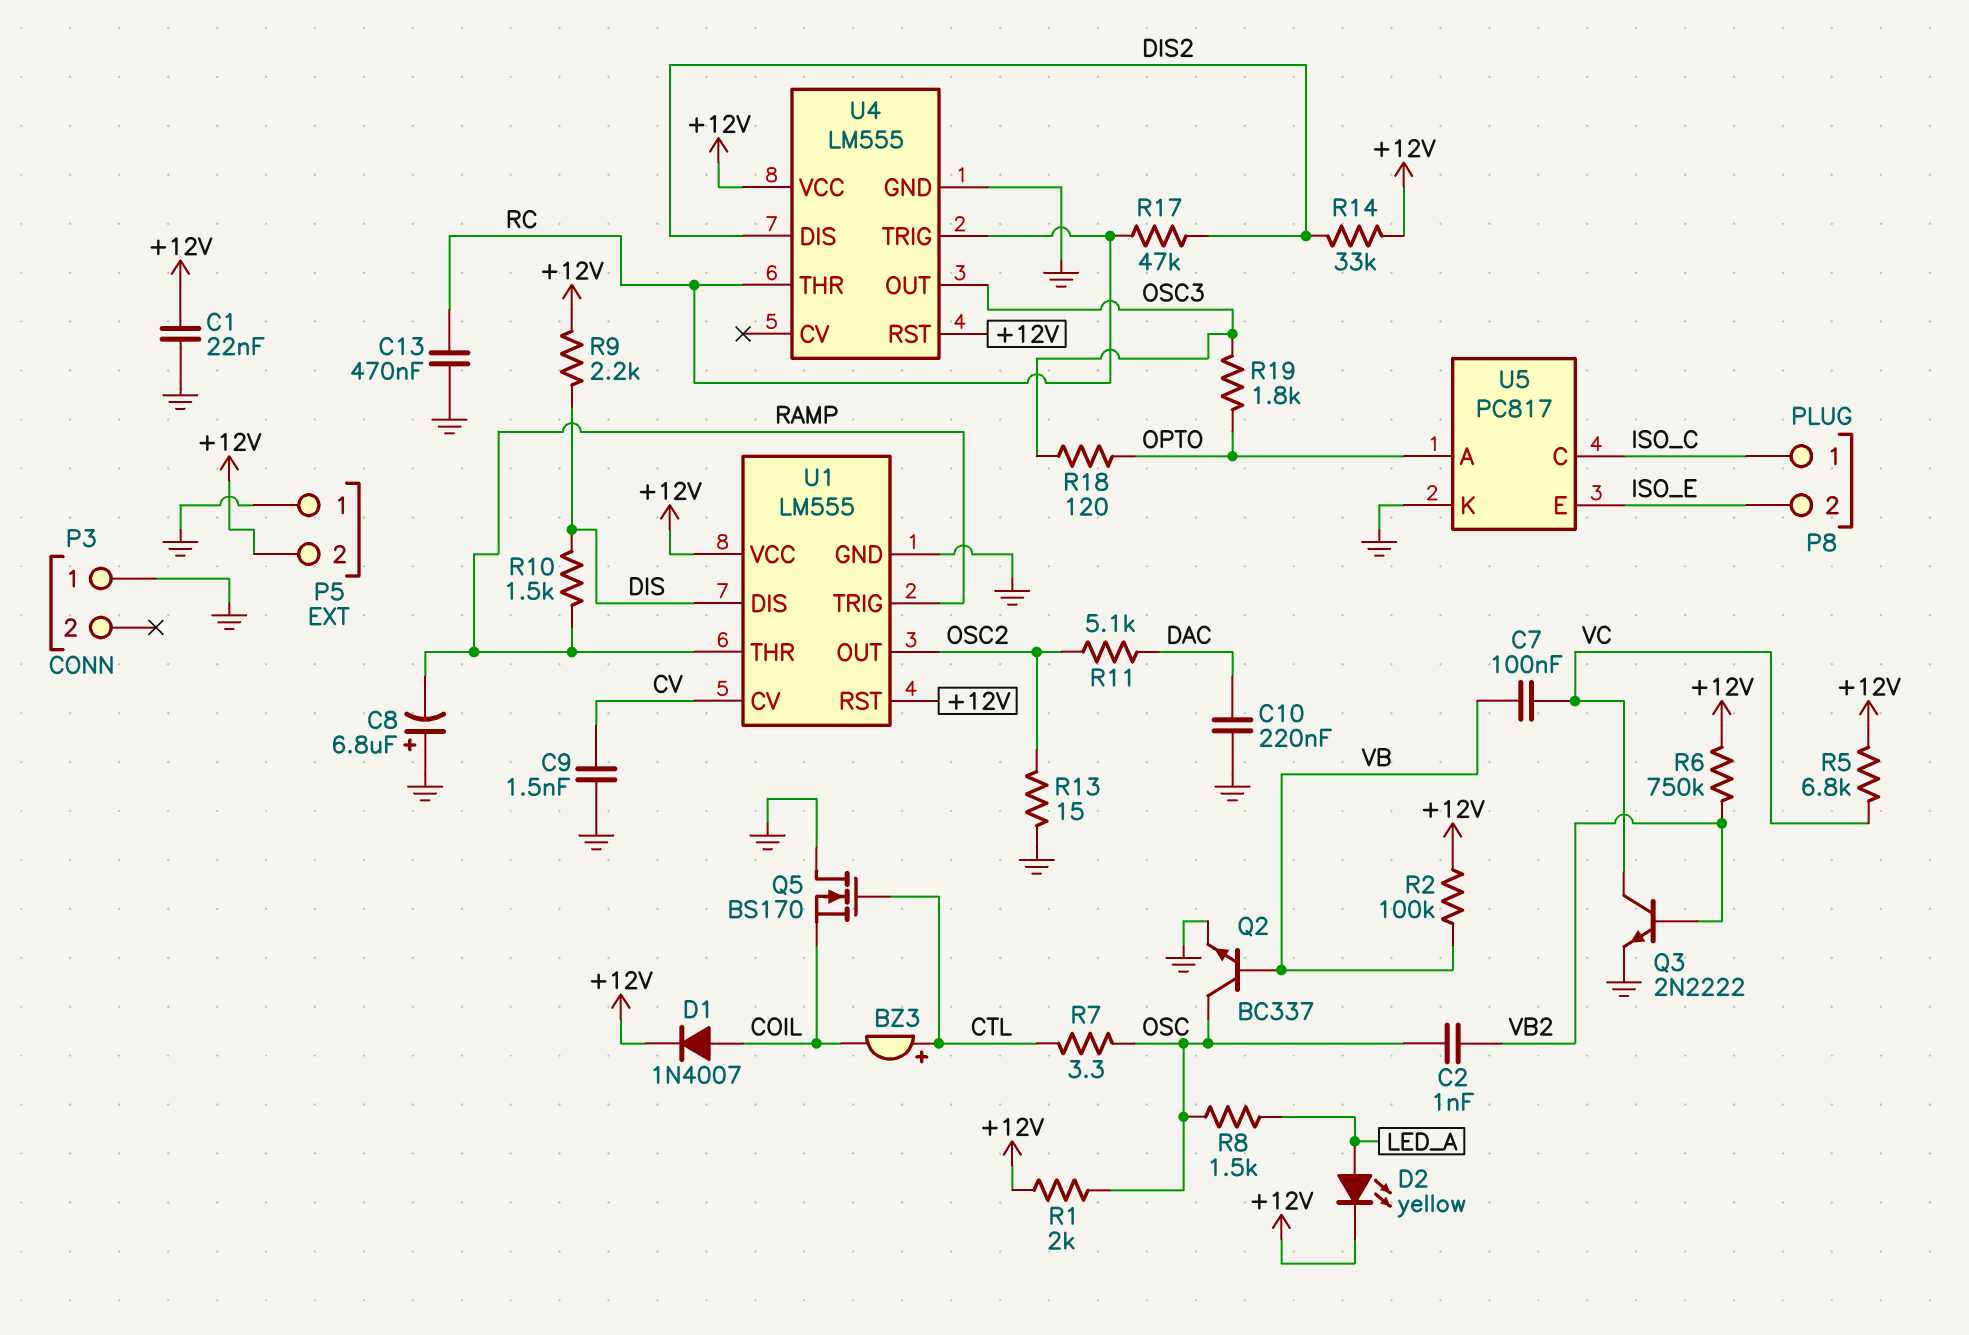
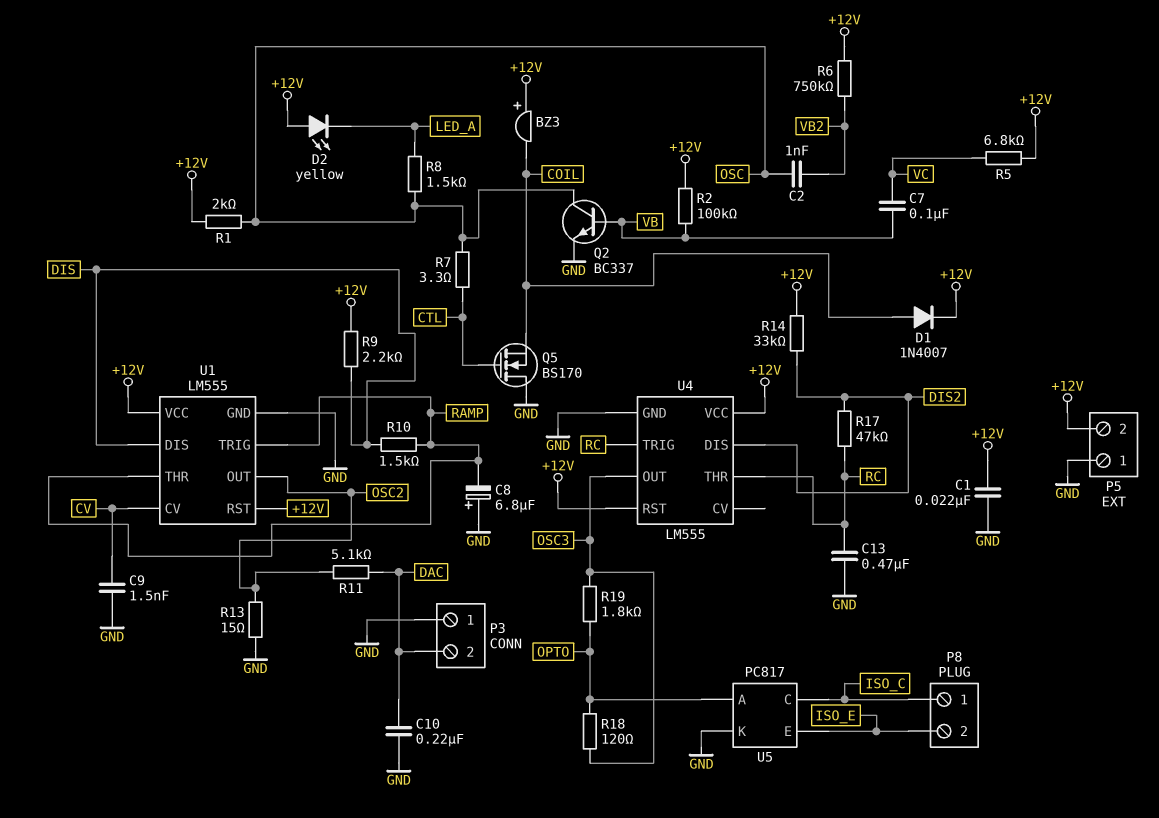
BZ3: buzzer (plus CTL, minus COIL) -> buzzer (plus +12V, minus COIL)
D2: LED yellow (A LED_A, K +12V) -> LED yellow (A +12V, K LED_A)
P3 pin 2: none -> DAC
Q3: NPN 2N2222 (B VB2, C VC, E GND) -> none

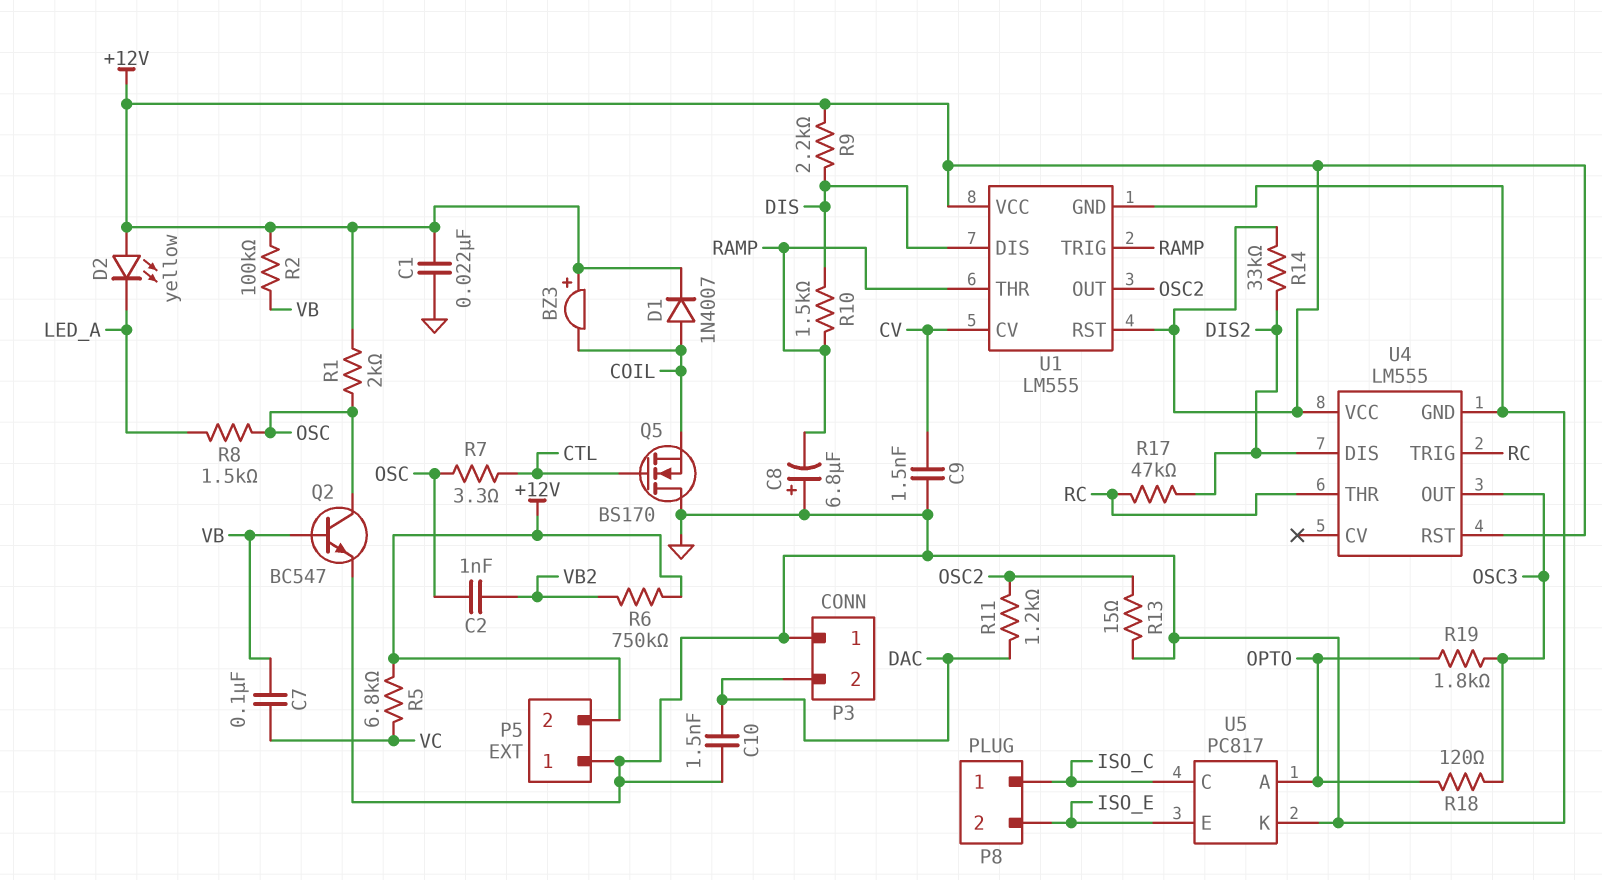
C10: 220nF (DAC, GND) -> 1.5nF (DAC, GND)
C13: 470nF (GND, RC) -> none
Q2: NPN BC337 (B VB, C OSC, E GND) -> NPN BC547 (B VB, C OSC, E GND)
R11: 5.1k (DAC, OSC2) -> 1.2k (DAC, OSC2)

